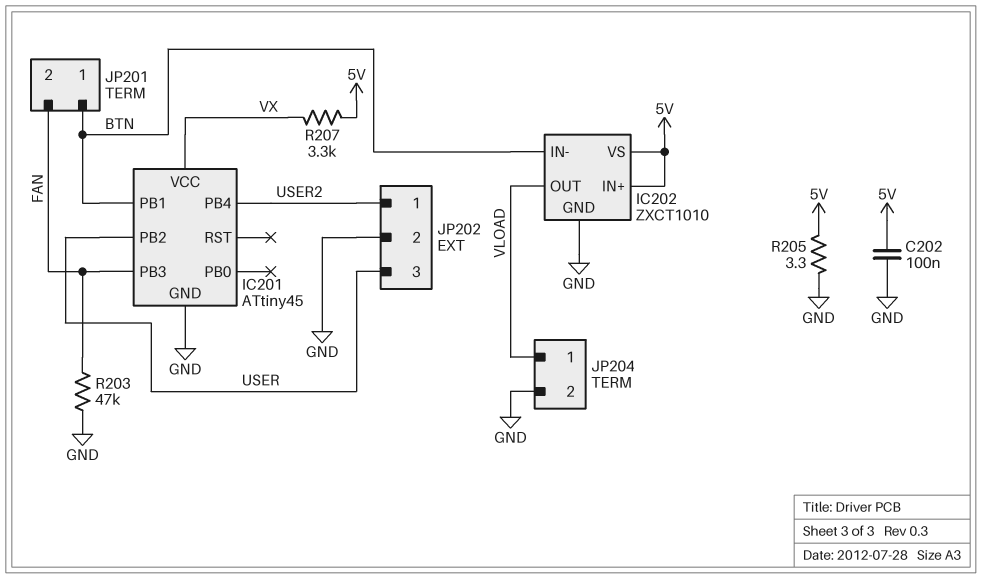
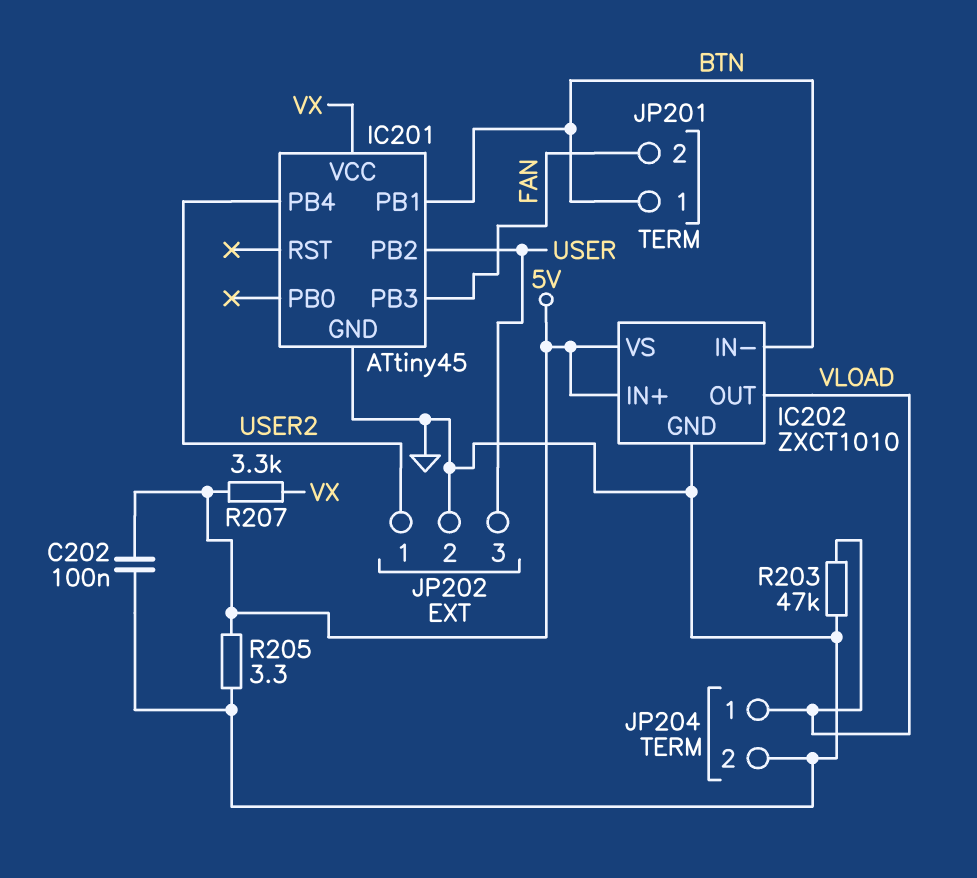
R203: 47k (FAN, GND) -> 47k (GND, VLOAD)

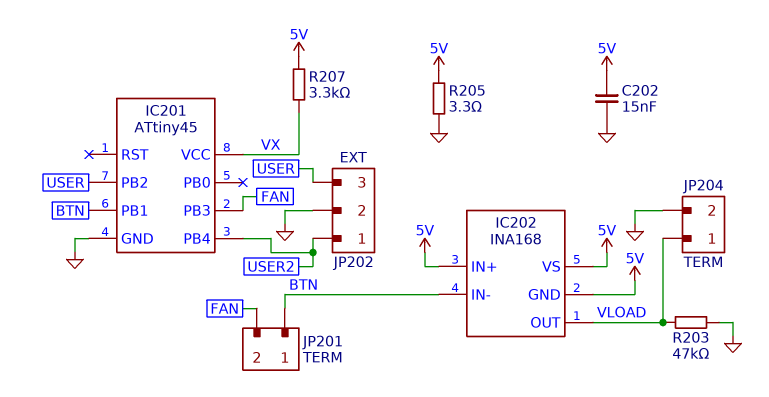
C202: 100nF (5V, GND) -> 15nF (5V, GND)
IC202: ZXCT1010 -> INA168
IC202 pin GND: GND -> 5V

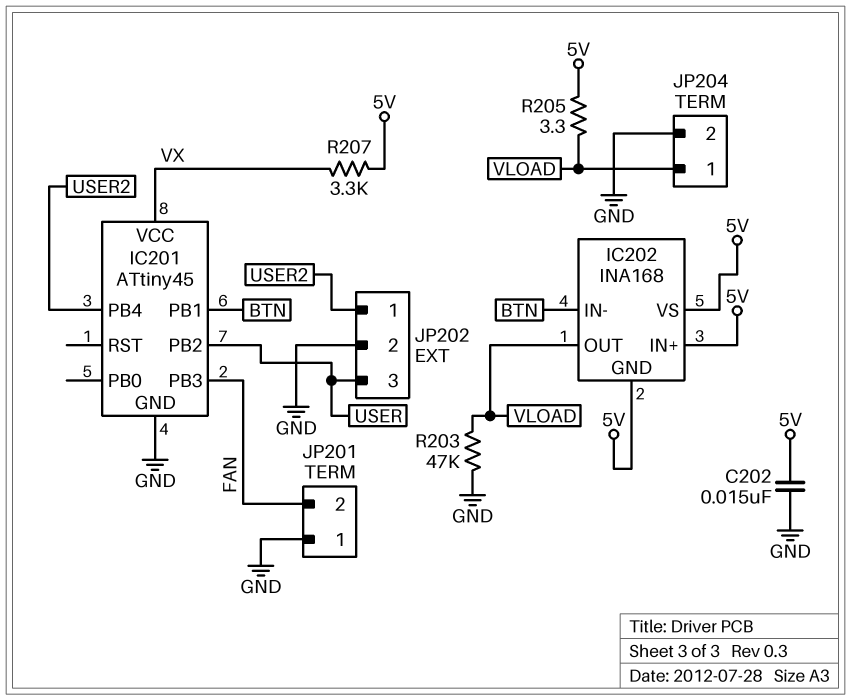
JP201 pin 1: BTN -> GND
R205: 3.3 (5V, GND) -> 3.3 (5V, VLOAD)

